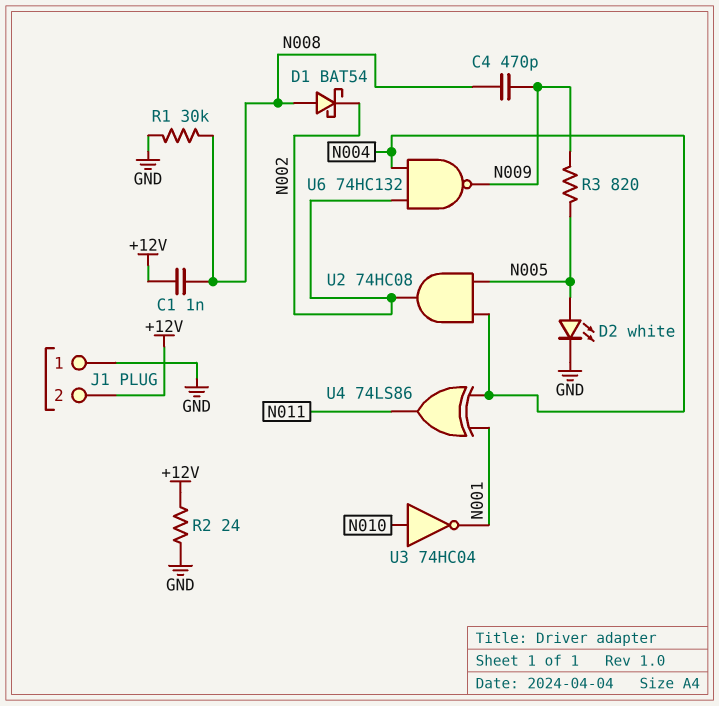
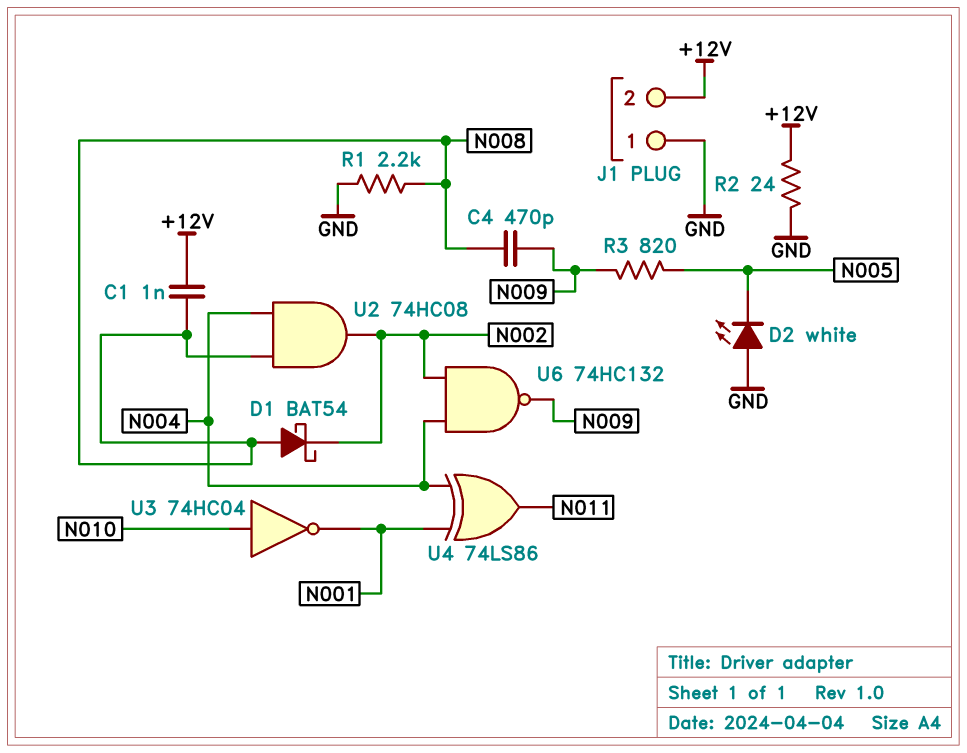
D2: LED white (A N005, K GND) -> LED white (A GND, K N005)
R1: 30k (GND, N008) -> 2.2k (GND, N008)
U2: AND 74HC08 (in N004, in N005, out N002) -> AND 74HC08 (in N004, in N008, out N002)

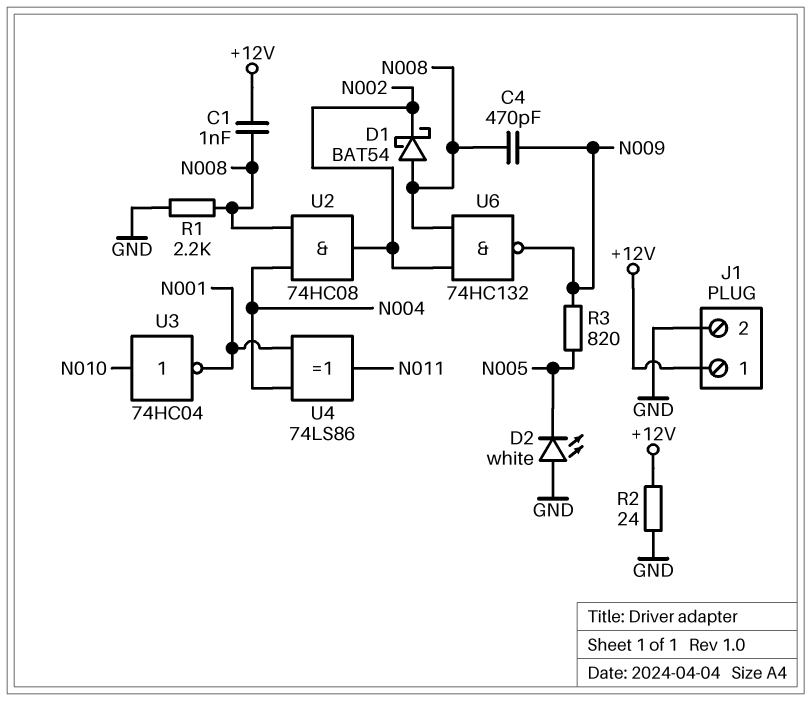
J1 pin 1: GND -> +12V
J1 pin 2: +12V -> GND
U6: NAND 74HC132 (in N002, in N004, out N009) -> NAND 74HC132 (in N002, in N008, out N009)

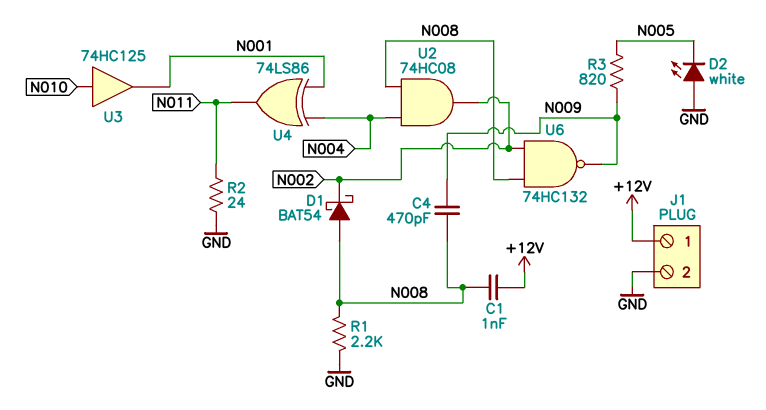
R2: 24 (+12V, GND) -> 24 (GND, N011)
U3: NOT 74HC04 (in N010, out N001) -> buffer 74HC125 (in N010, out N001)

